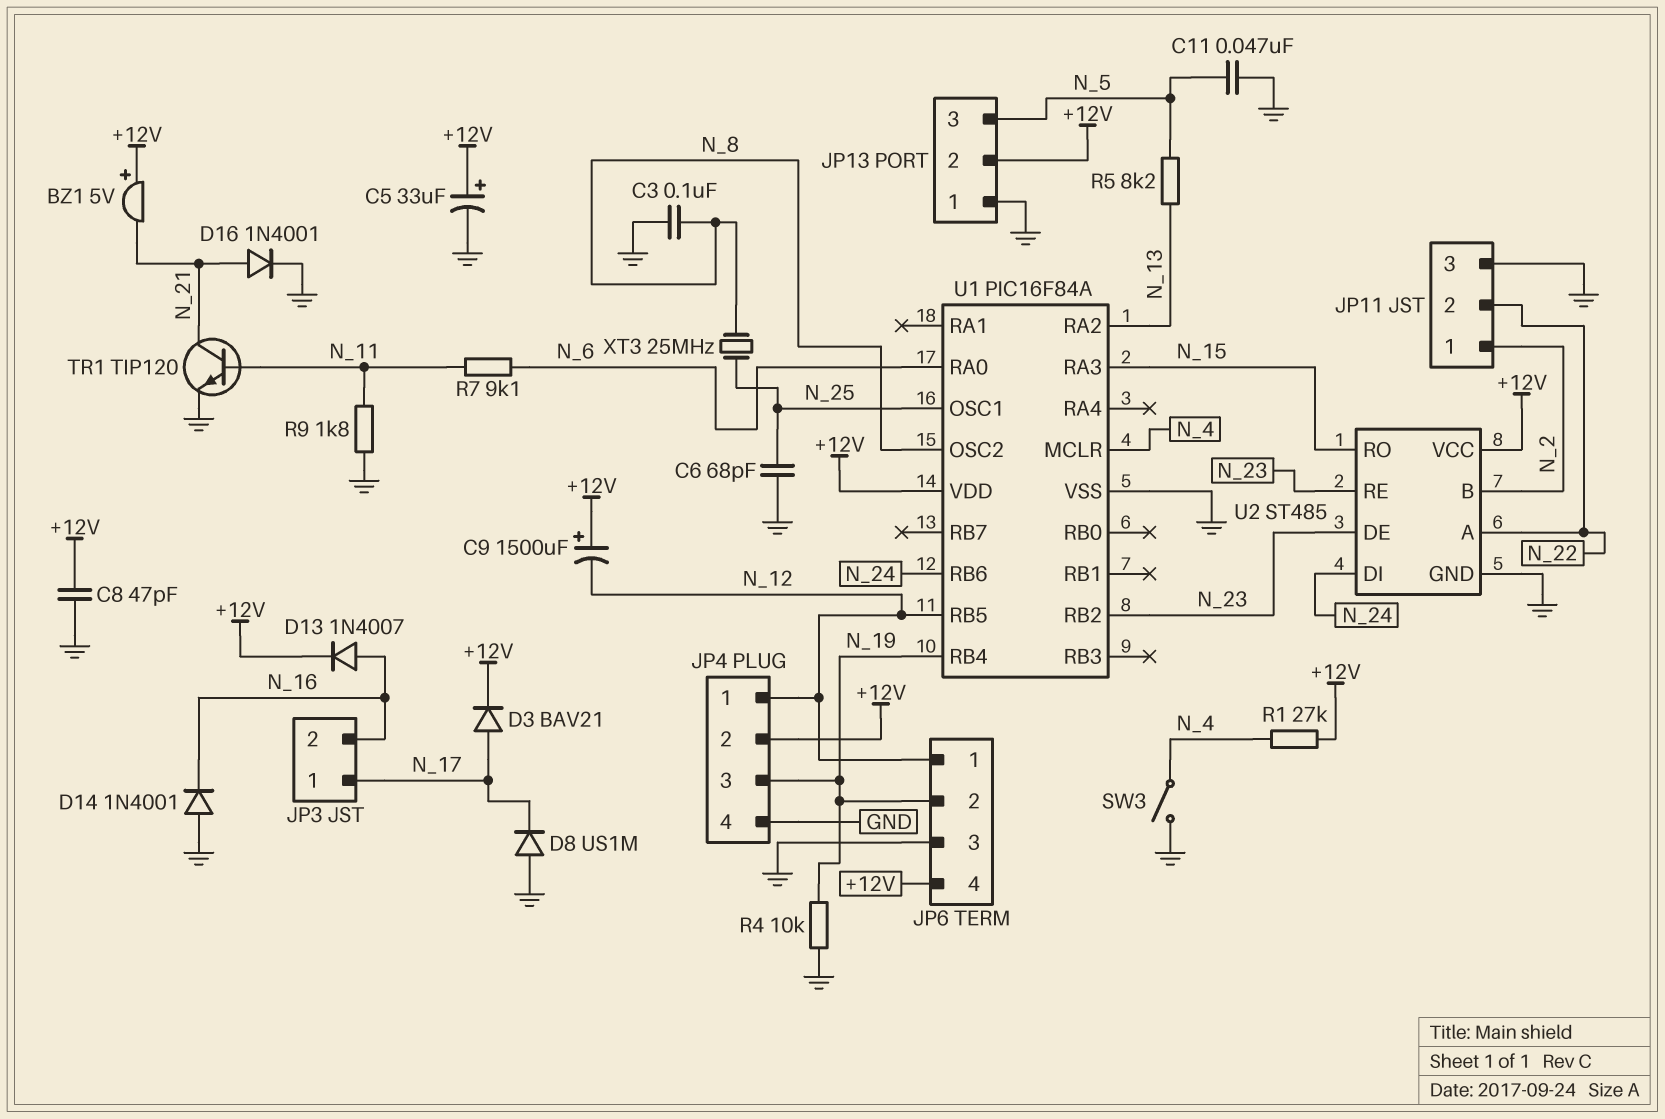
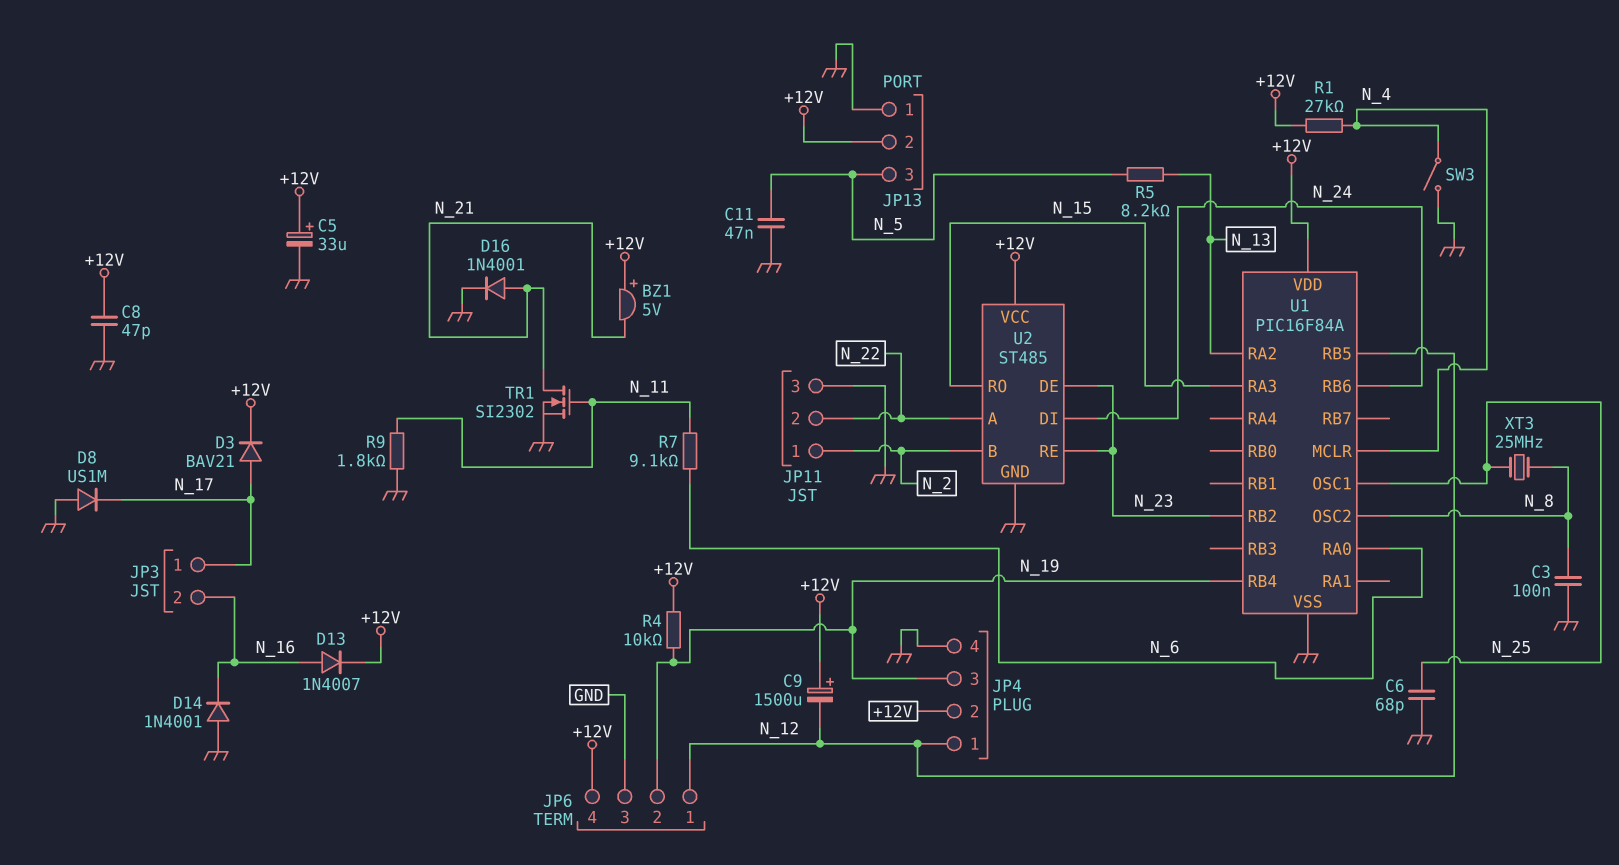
R4: 10k (GND, N_19) -> 10k (+12V, N_19)
TR1: NPN TIP120 (B N_11, C N_21, E GND) -> NMOS SI2302 (G N_11, D N_21, S GND)

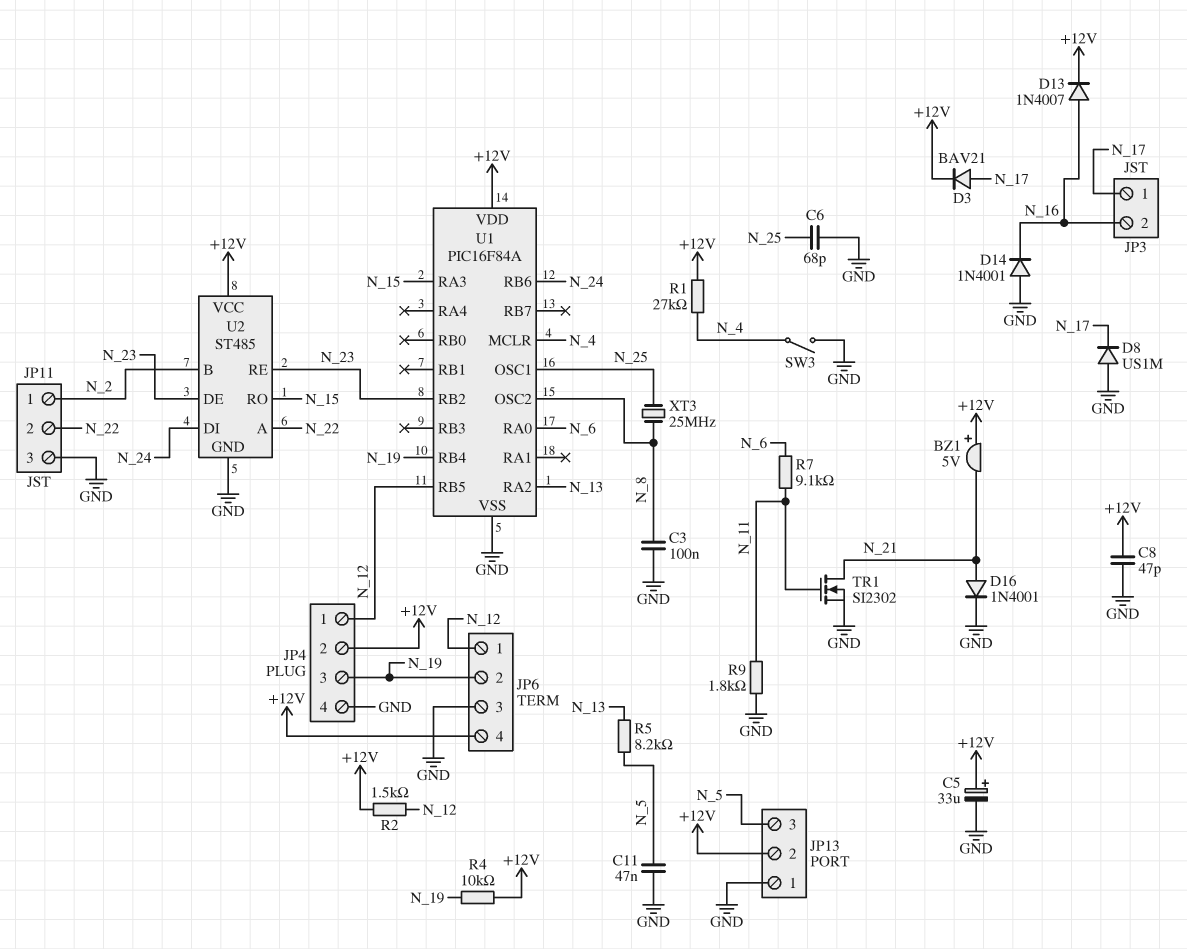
C9: 1500uF (plus +12V, minus N_12) -> none
R2: none -> 1.5k (+12V, N_12)

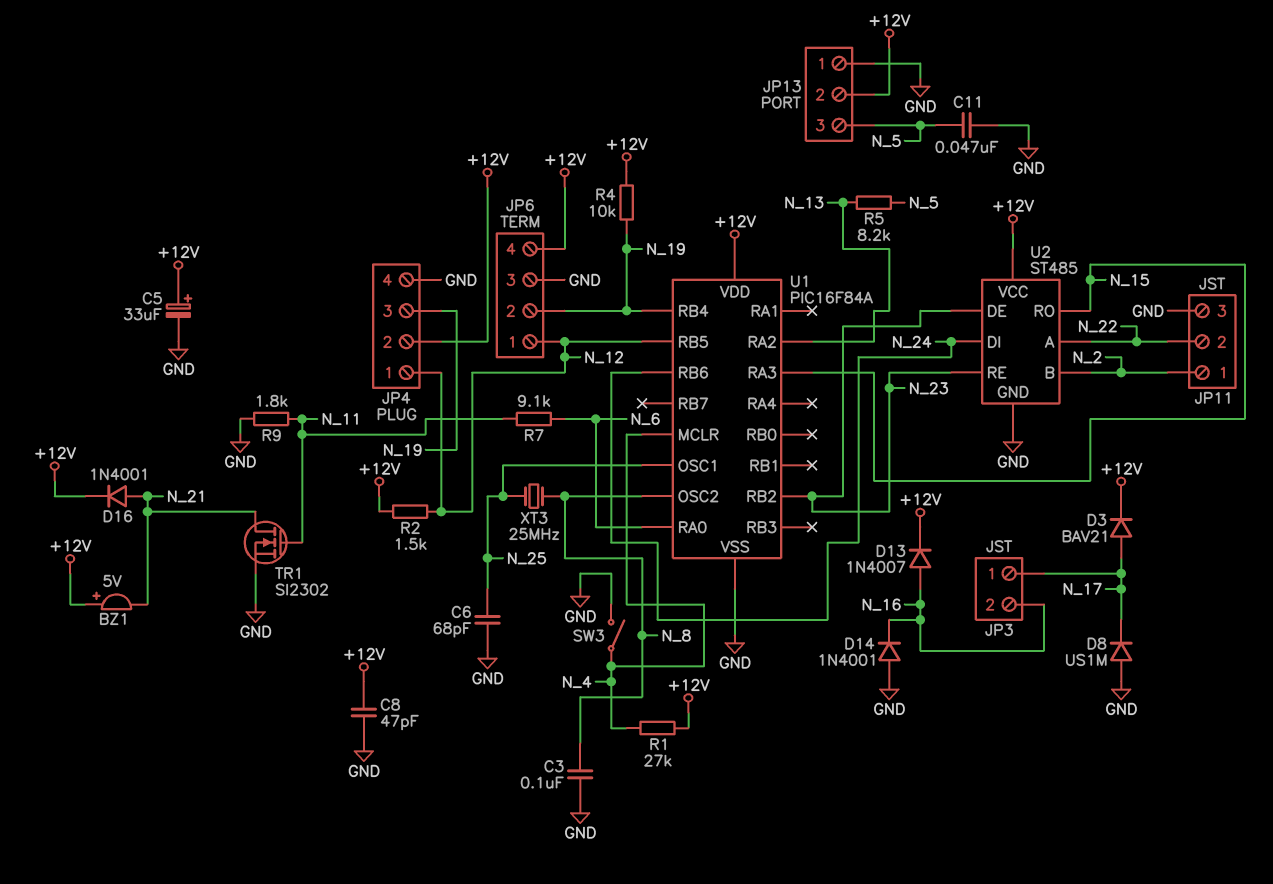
D16: diode 1N4001 (A N_21, K GND) -> diode 1N4001 (A N_21, K +12V)

